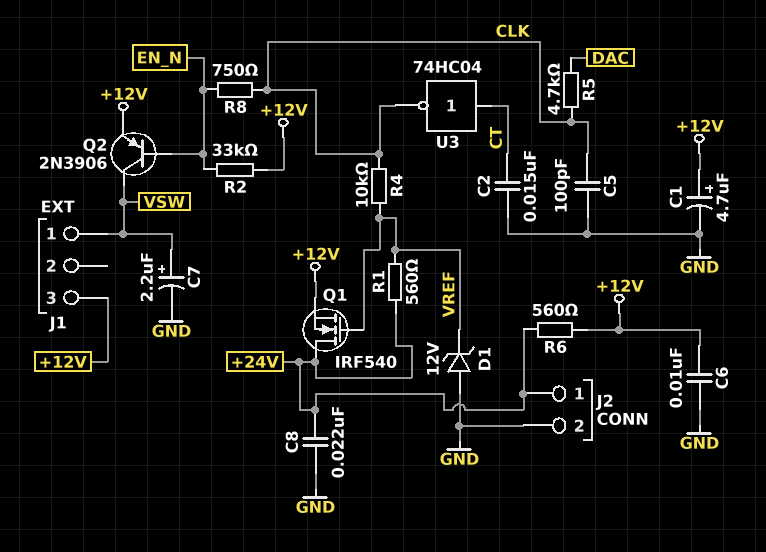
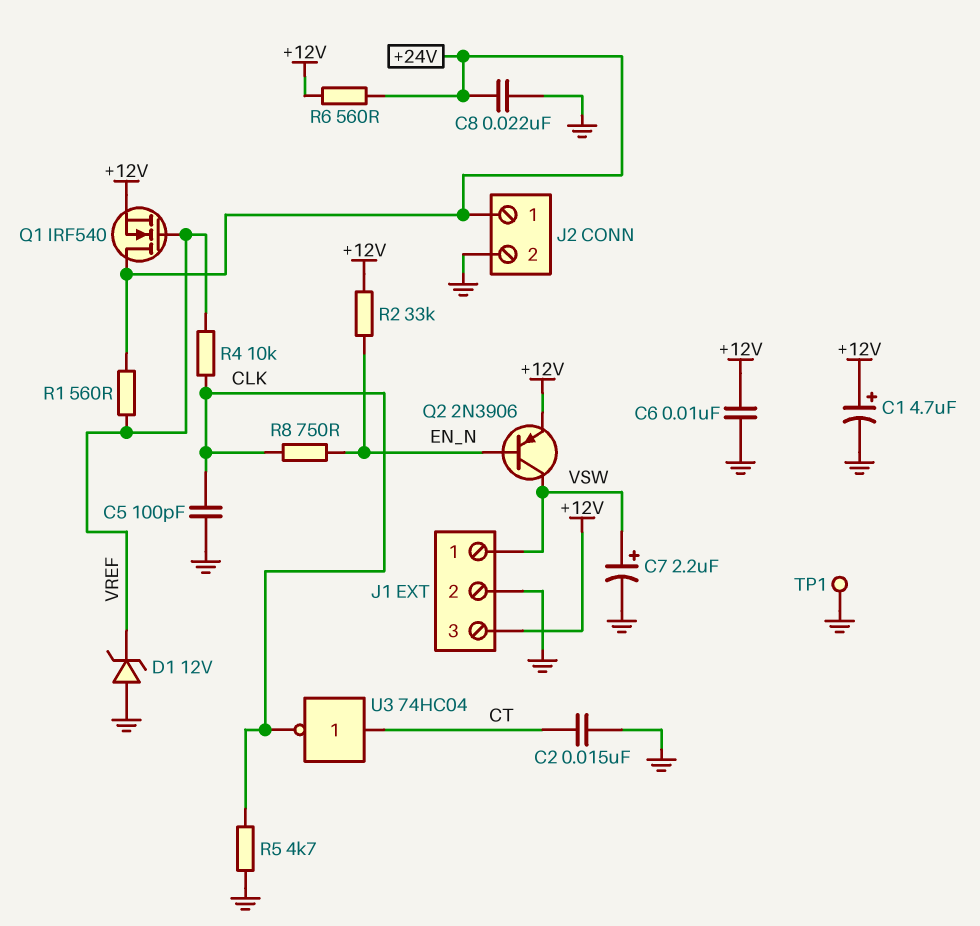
J1 pin 2: none -> GND
R5: 4.7k (CLK, DAC) -> 4.7k (CLK, GND)
TP1: none -> test point (GND)

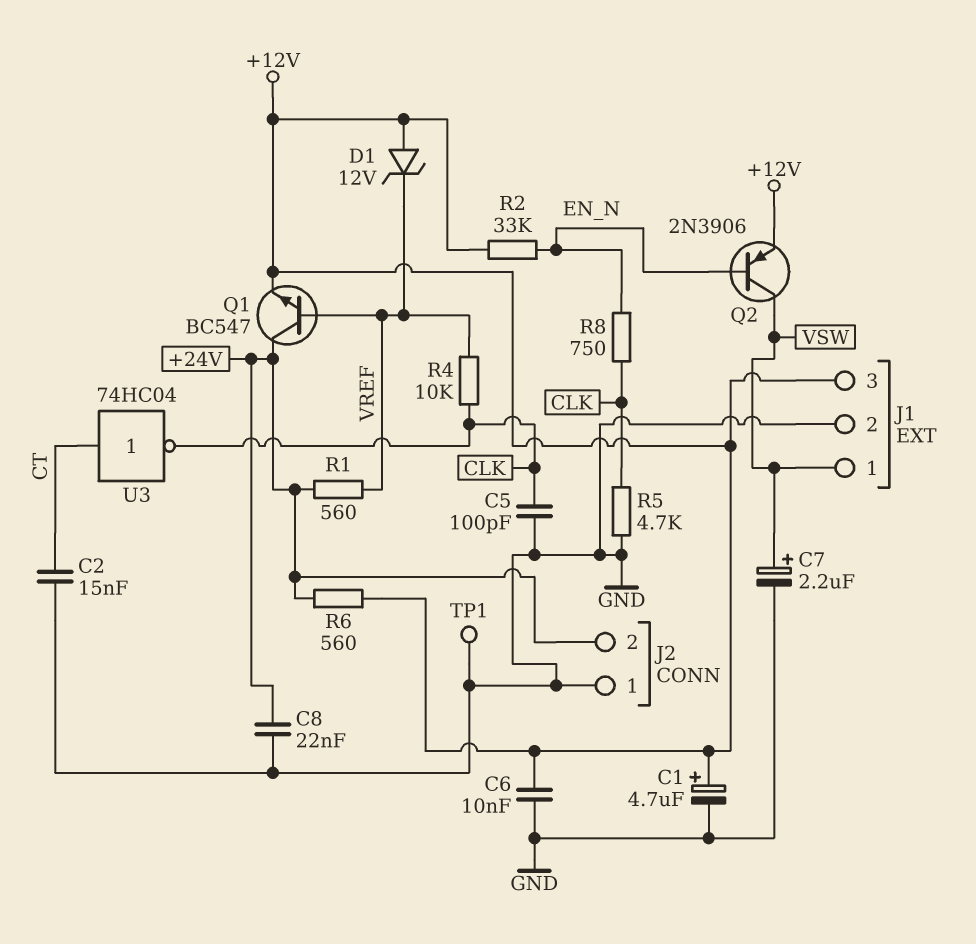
D1: zener 12V (A GND, K VREF) -> zener 12V (A +12V, K VREF)
J2 pin 1: +24V -> GND
J2 pin 2: GND -> +24V
Q1: NMOS IRF540 (G VREF, D +24V, S +12V) -> NPN BC547 (B VREF, C +24V, E +12V)

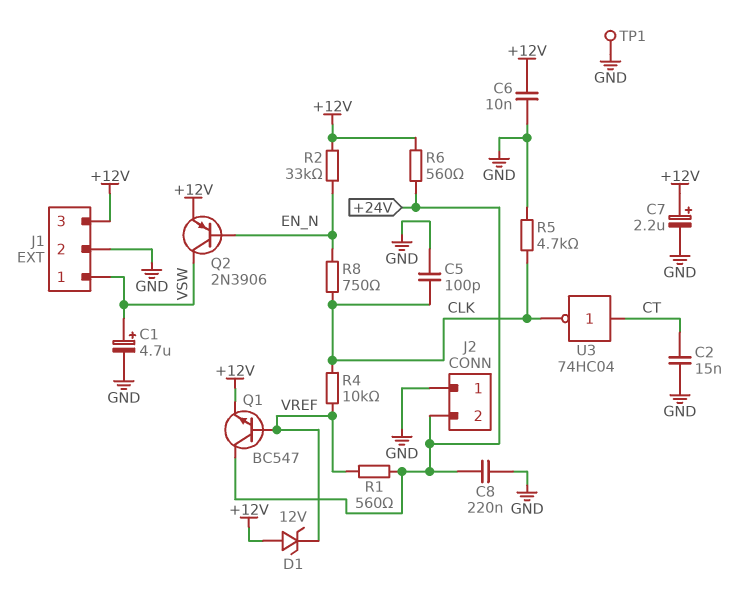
C1: 4.7uF (plus +12V, minus GND) -> 4.7uF (plus VSW, minus GND)
C7: 2.2uF (plus VSW, minus GND) -> 2.2uF (plus +12V, minus GND)
C8: 22nF (+24V, GND) -> 220nF (+24V, GND)

